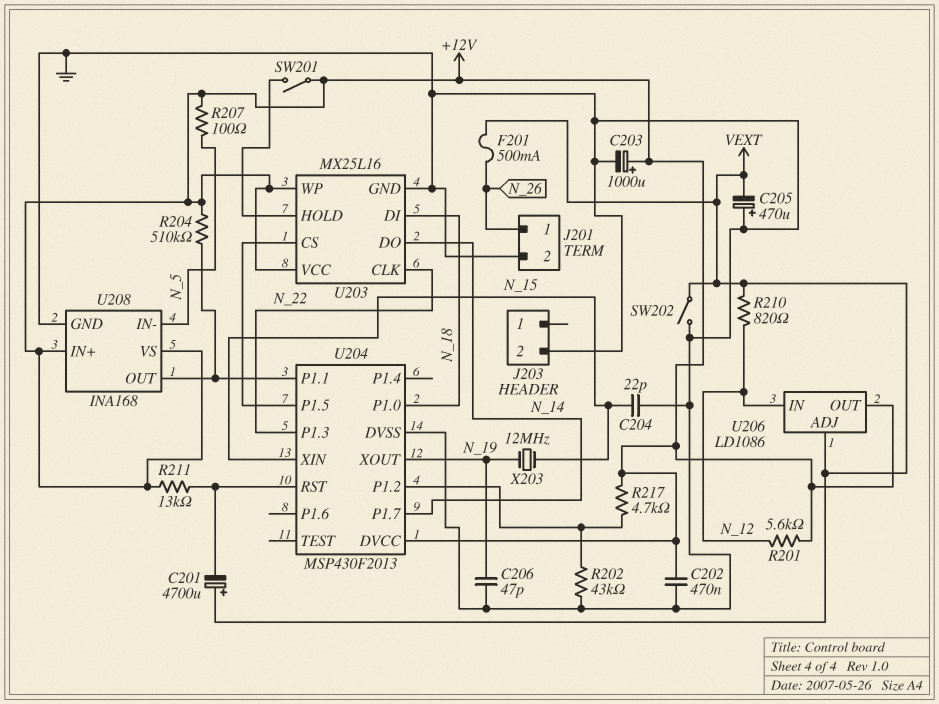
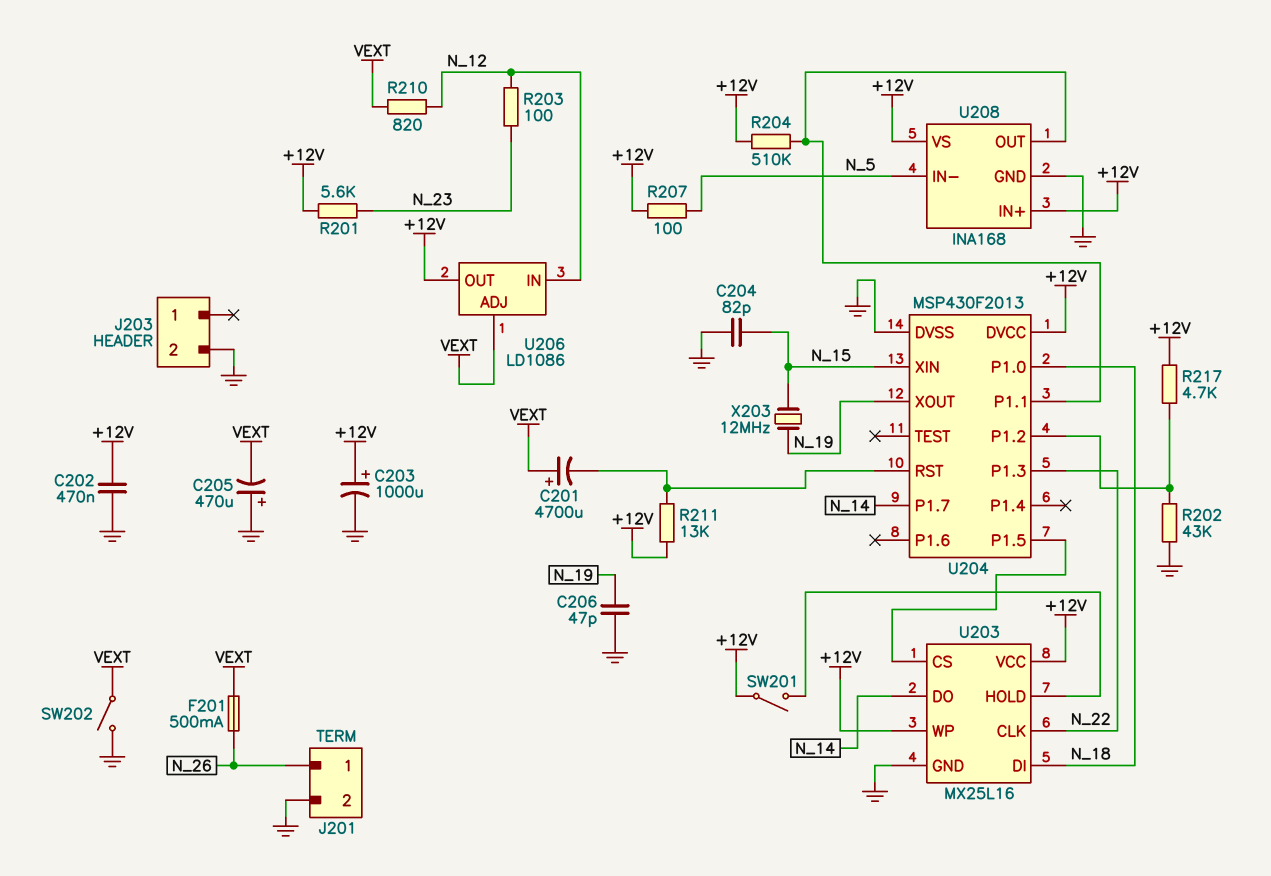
C204: 22pF (GND, N_15) -> 82pF (GND, N_15)
R201: 5.6k (+12V, N_12) -> 5.6k (+12V, N_23)
R203: none -> 100 (N_12, N_23)

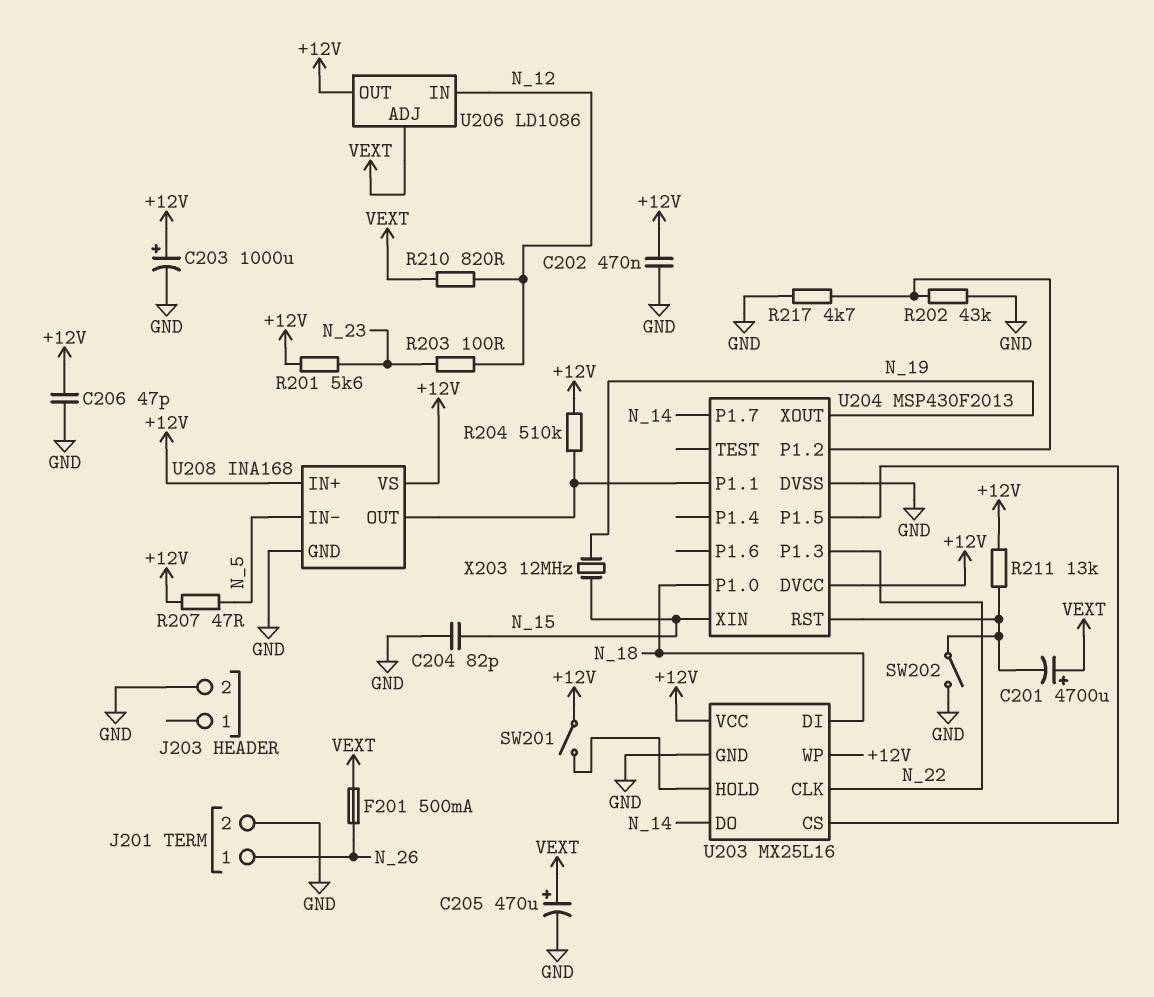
C205: 470uF (plus GND, minus VEXT) -> 470uF (plus VEXT, minus GND)
C206: 47pF (GND, N_19) -> 47pF (+12V, GND)
R207: 100 (+12V, N_5) -> 47 (+12V, N_5)
R217: 4.7k (+12V, U204/P1.2) -> 4.7k (GND, U204/P1.2)
SW202: switch (GND, VEXT) -> switch (GND, U204/RST)

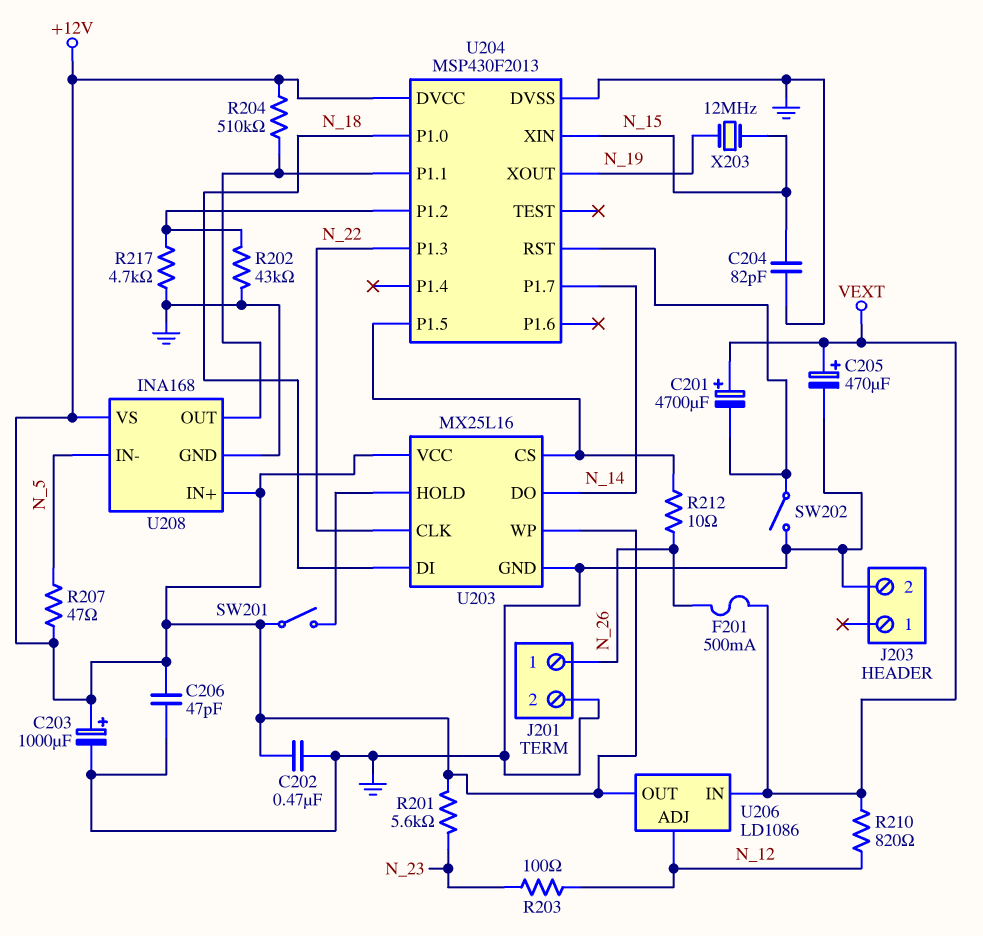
R211: 13k (+12V, U204/RST) -> none
R212: none -> 10 (N_26, U203/CS)
U206 pin ADJ: VEXT -> N_12
U206 pin IN: N_12 -> VEXT

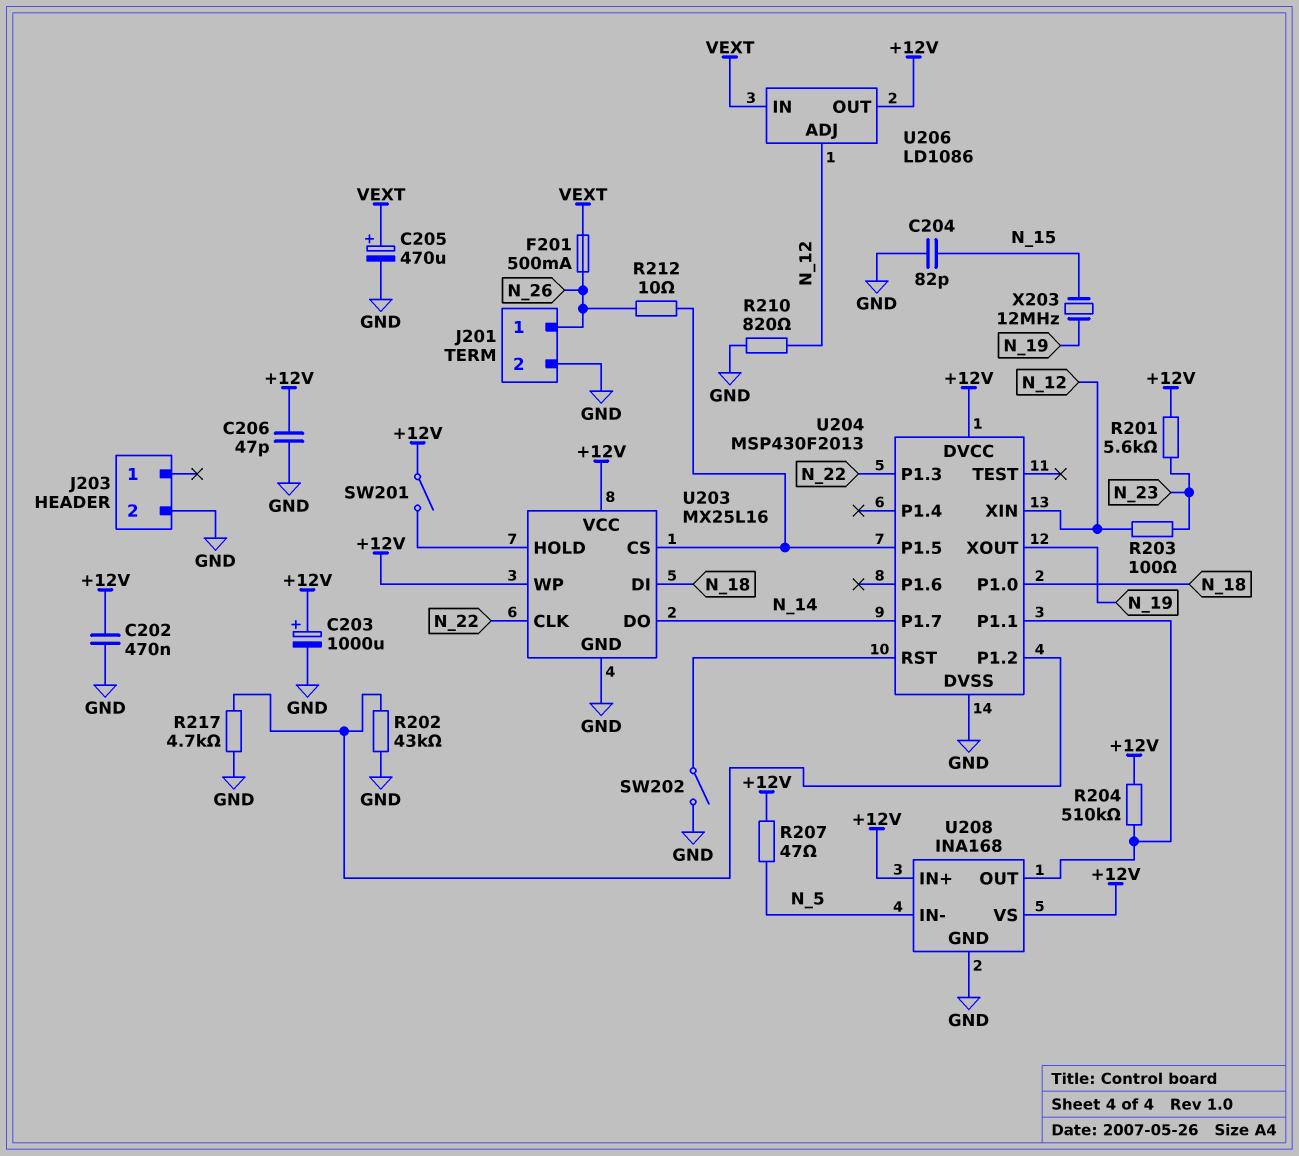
C201: 4700uF (plus VEXT, minus U204/RST) -> none
R210: 820 (N_12, VEXT) -> 820 (GND, N_12)
U204 pin XIN: N_15 -> N_12

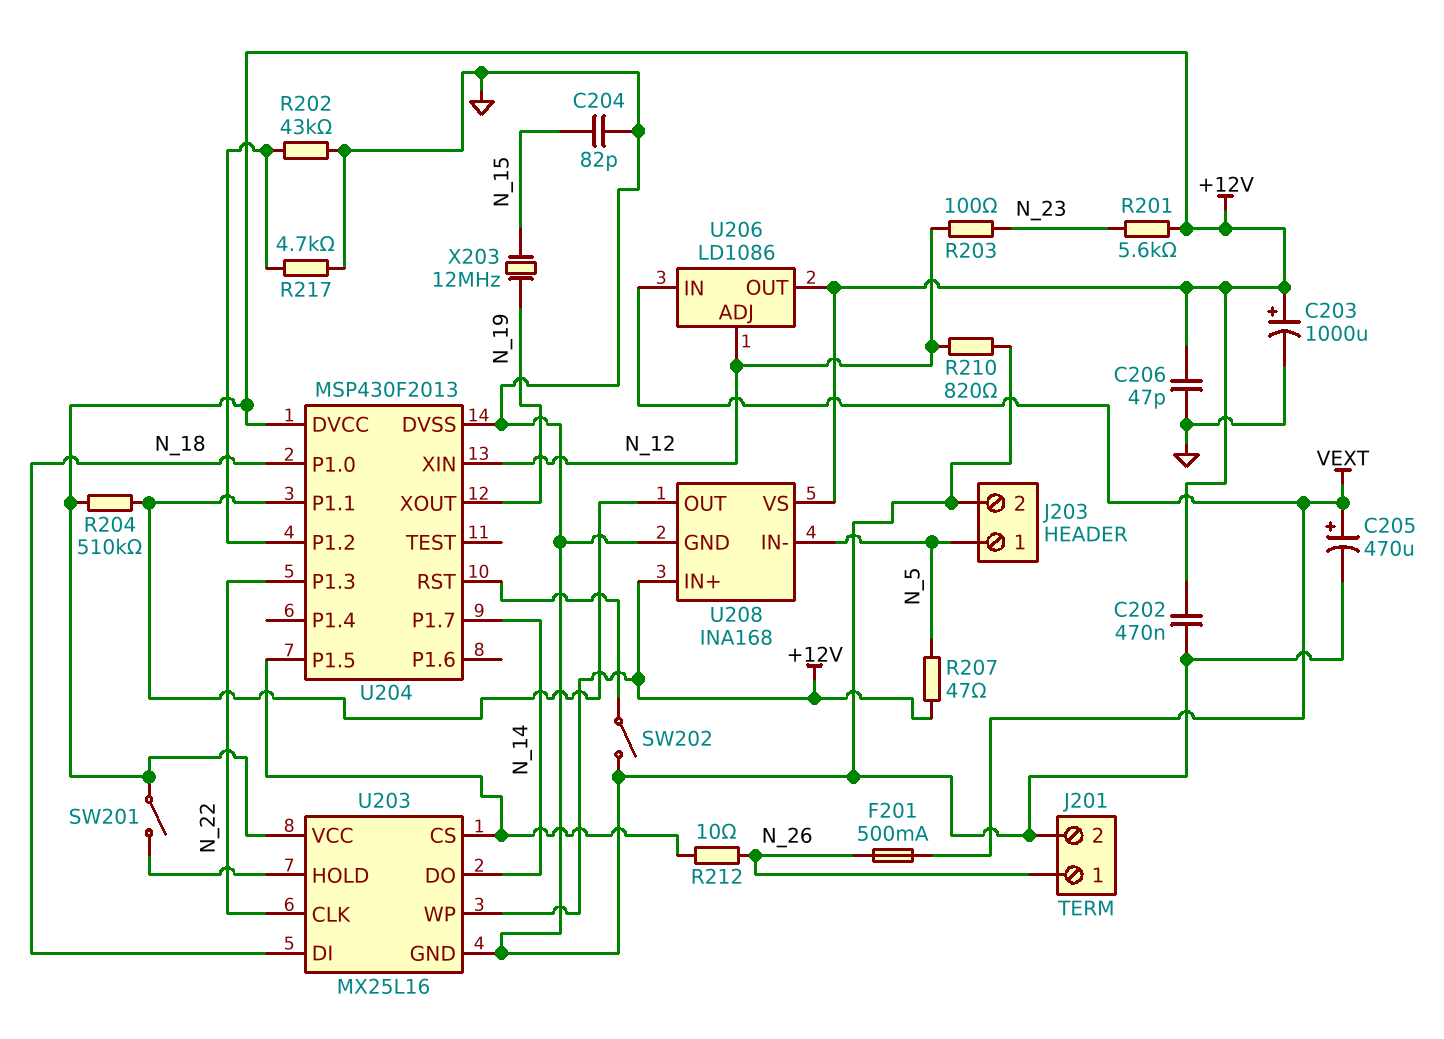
J203 pin 1: none -> N_5

